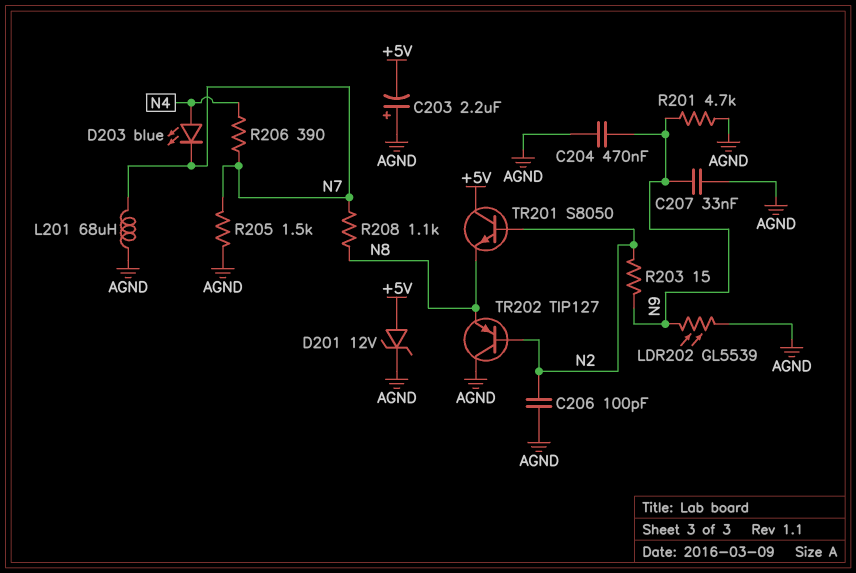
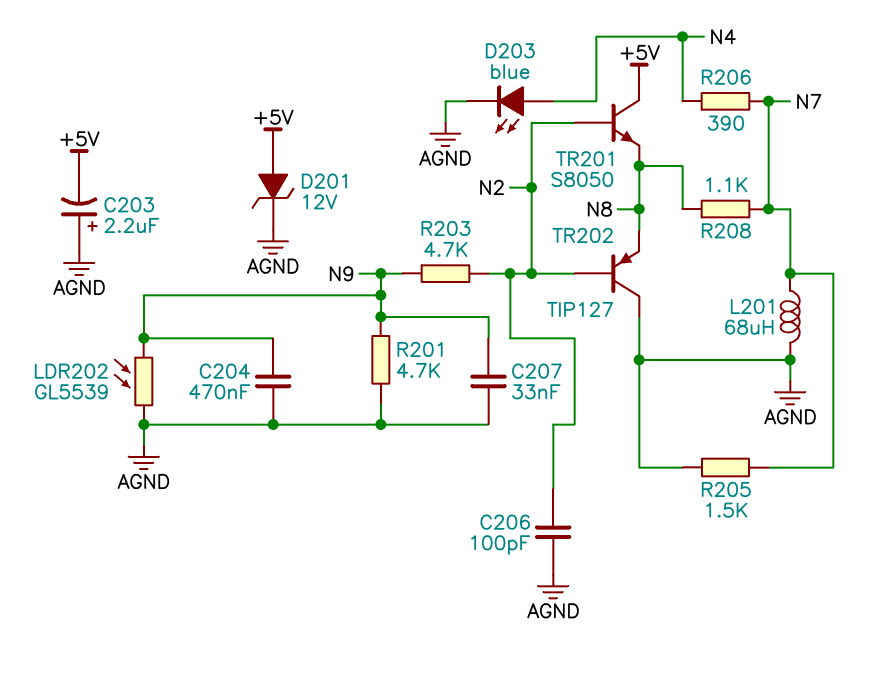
D203: LED blue (A N4, K N7) -> LED blue (A N4, K AGND)
R203: 15 (N2, N9) -> 4.7k (N2, N9)

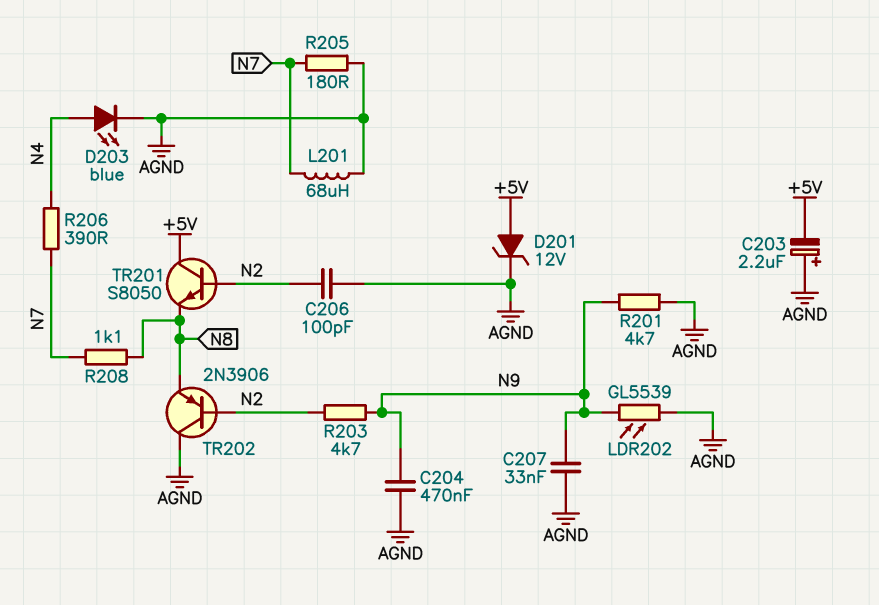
R205: 1.5k (AGND, N7) -> 180 (AGND, N7)
TR202: PNP TIP127 (B N2, C AGND, E N8) -> PNP 2N3906 (B N2, C AGND, E N8)

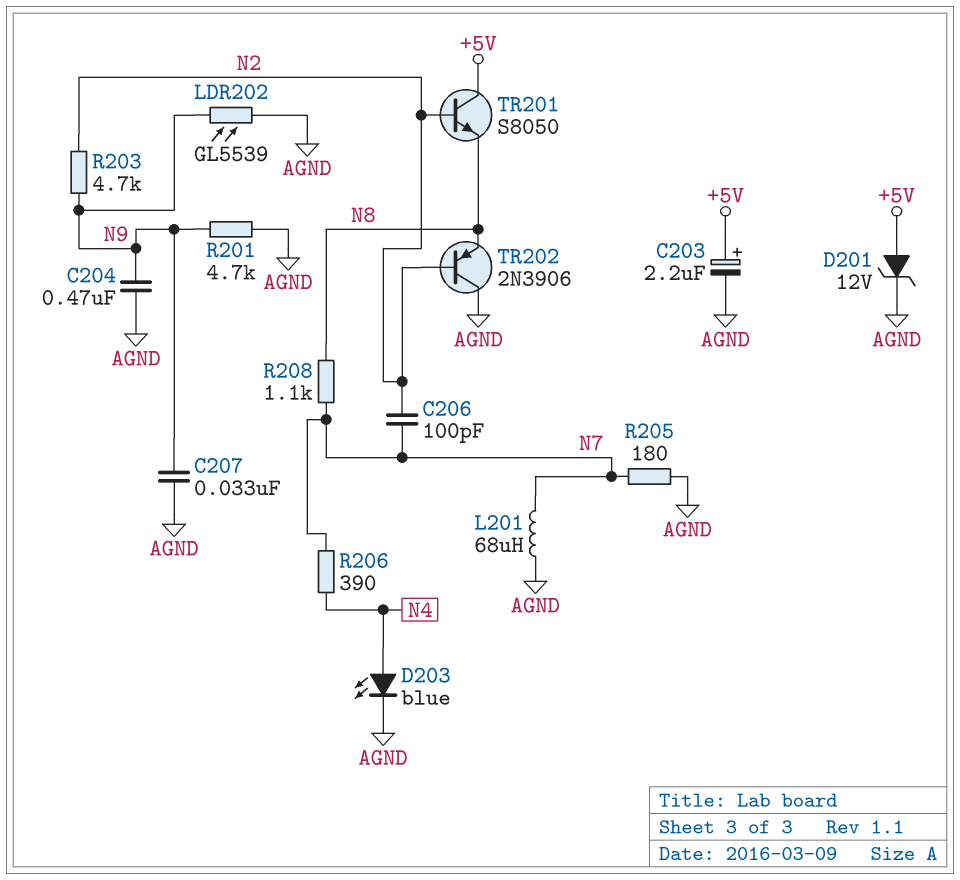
C203: 2.2uF (plus AGND, minus +5V) -> 2.2uF (plus +5V, minus AGND)
C206: 100pF (AGND, N2) -> 100pF (N2, N7)

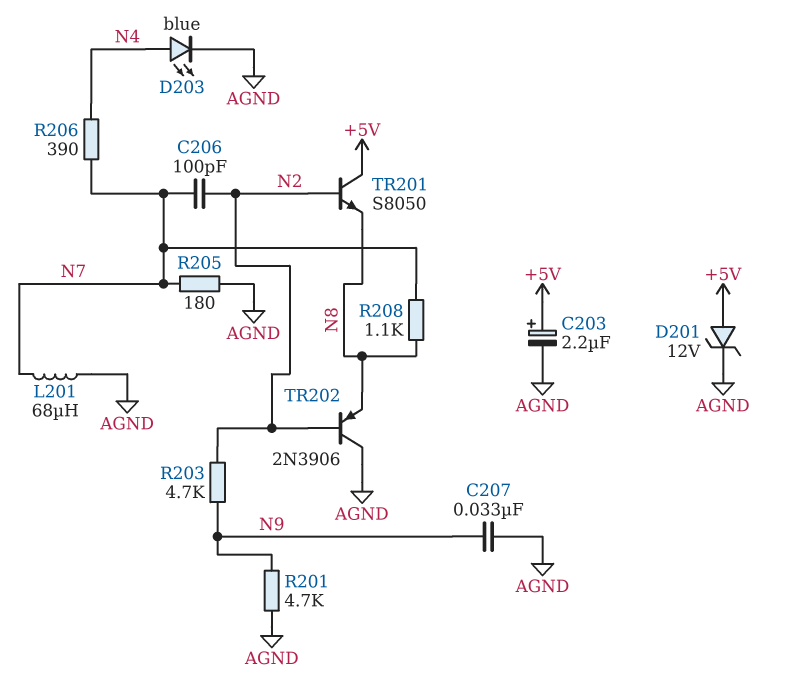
C204: 470nF (AGND, N9) -> none
LDR202: GL5539 (AGND, N9) -> none

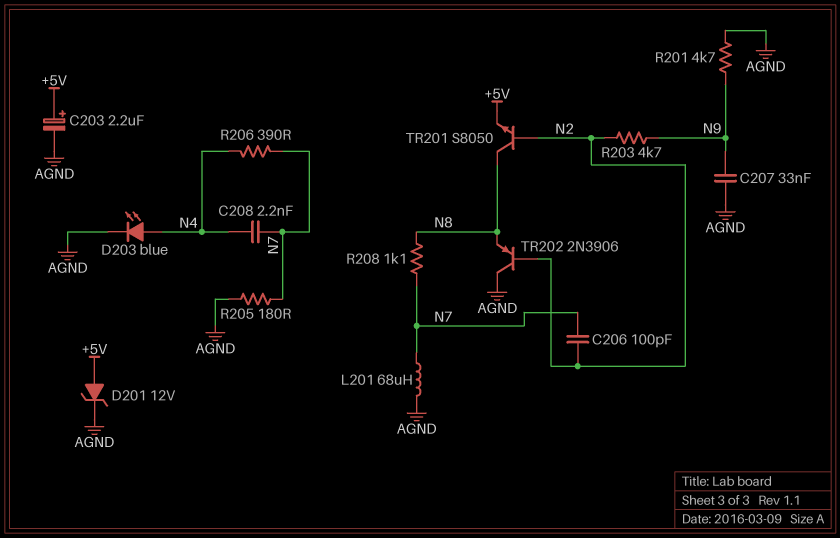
C208: none -> 2.2nF (N4, N7)
TR201: NPN S8050 (B N2, C +5V, E N8) -> NPN S8050 (B N2, C N8, E +5V)

